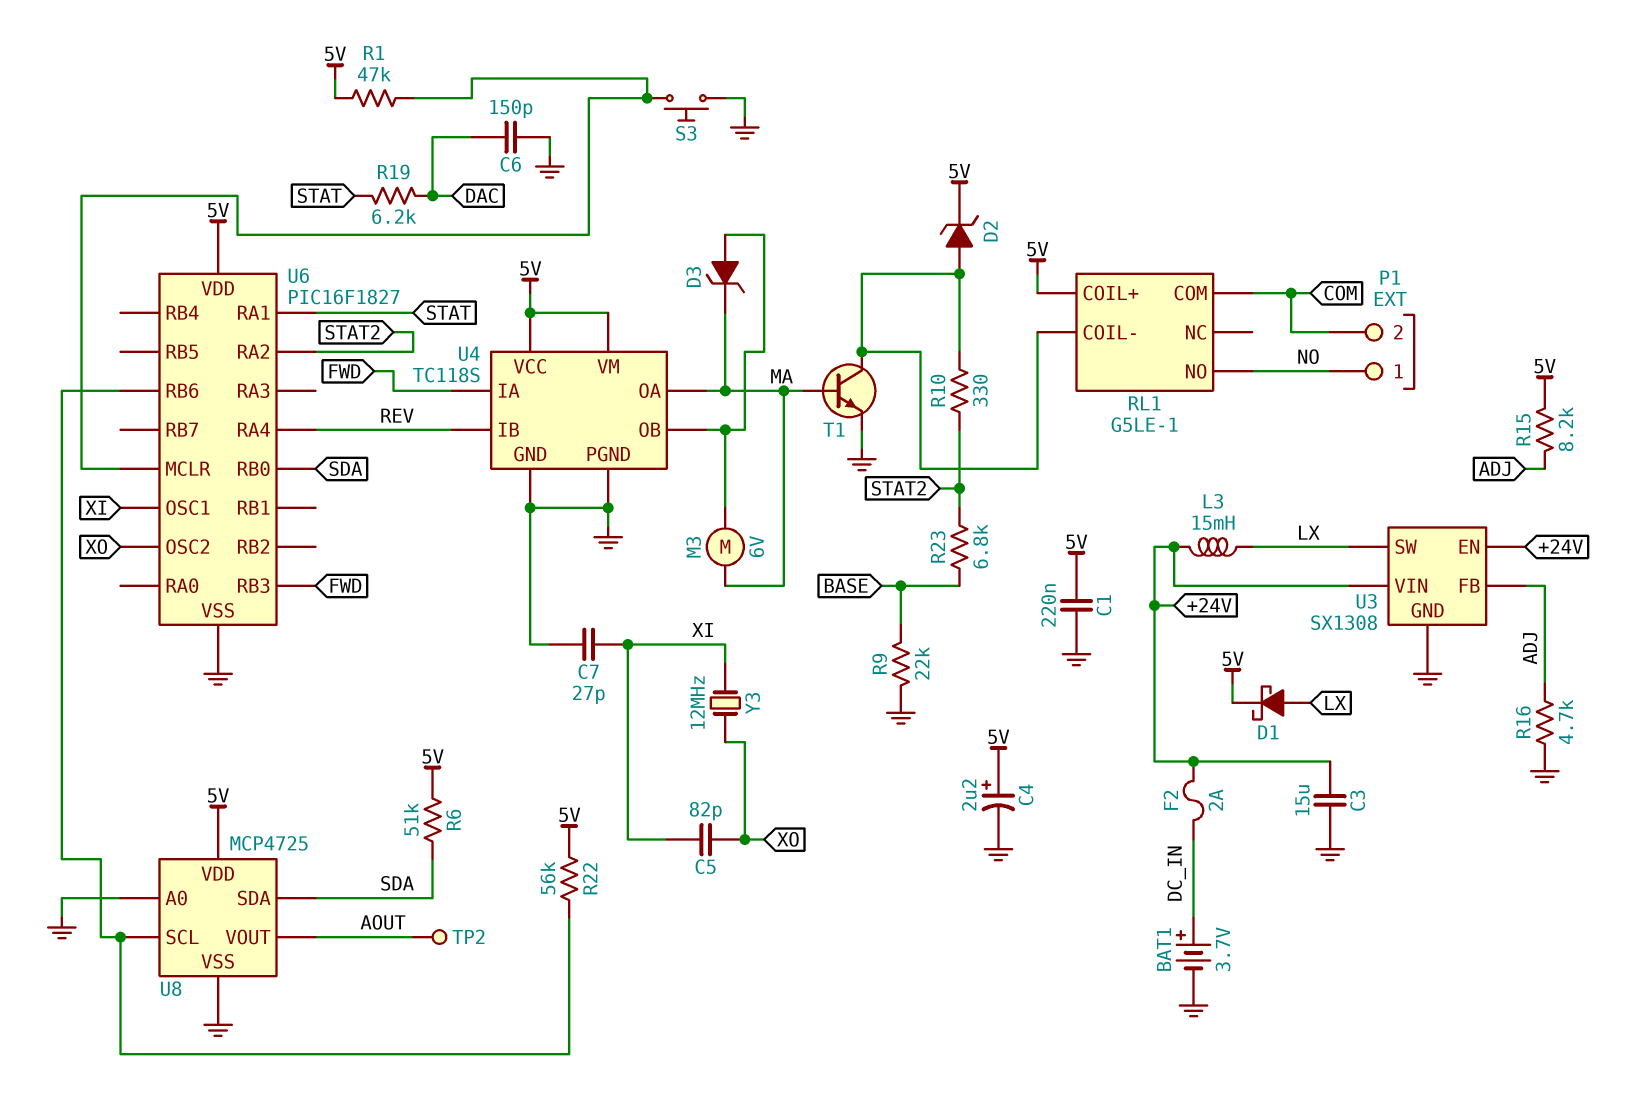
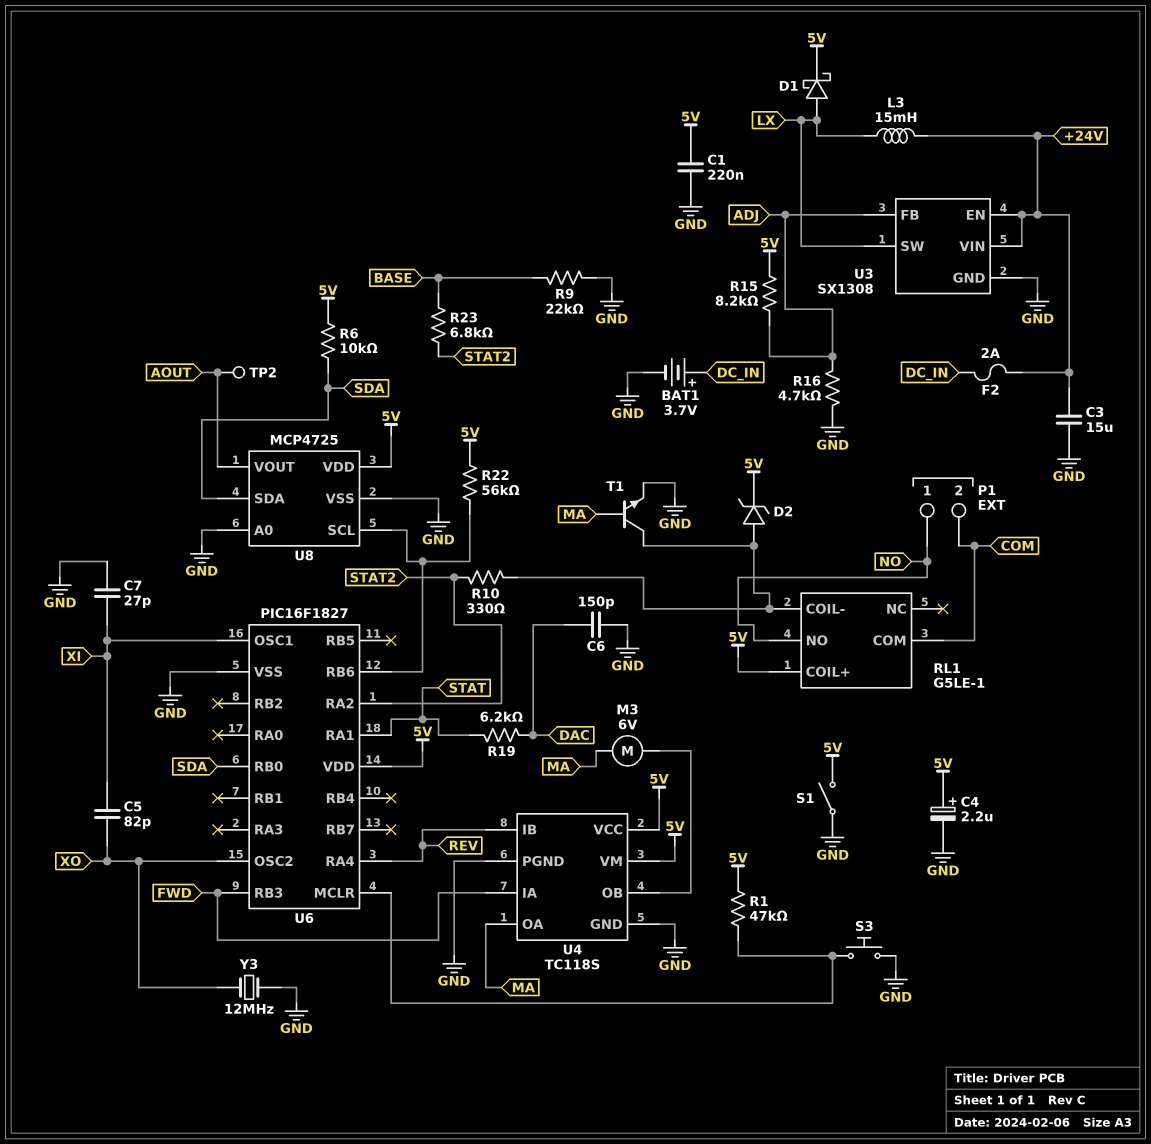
D3: zener (A U4/OB, K MA) -> none
R6: 51k (5V, SDA) -> 10k (5V, SDA)
S1: none -> switch (5V, GND)
Y3: 12MHz (XI, XO) -> 12MHz (GND, XO)

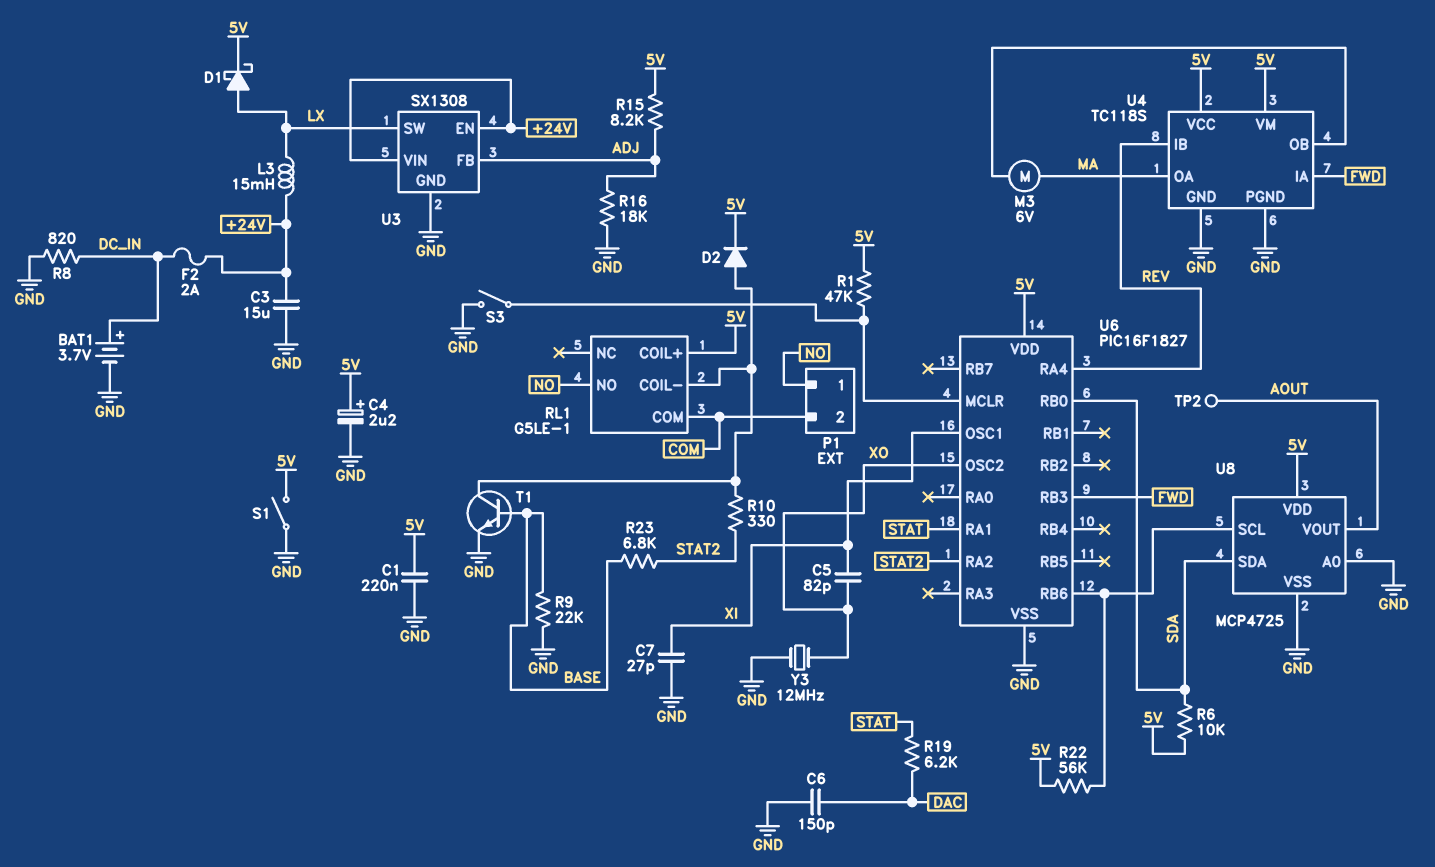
D2: zener (A RL1/COIL-, K 5V) -> diode (A RL1/COIL-, K 5V)
R8: none -> 820 (DC_IN, GND)
R16: 4.7k (ADJ, GND) -> 18k (ADJ, GND)
S3: button (GND, U6/MCLR) -> switch (GND, U6/MCLR)
T1: NPN (B MA, C RL1/COIL-, E GND) -> NPN (B BASE, C RL1/COIL-, E GND)

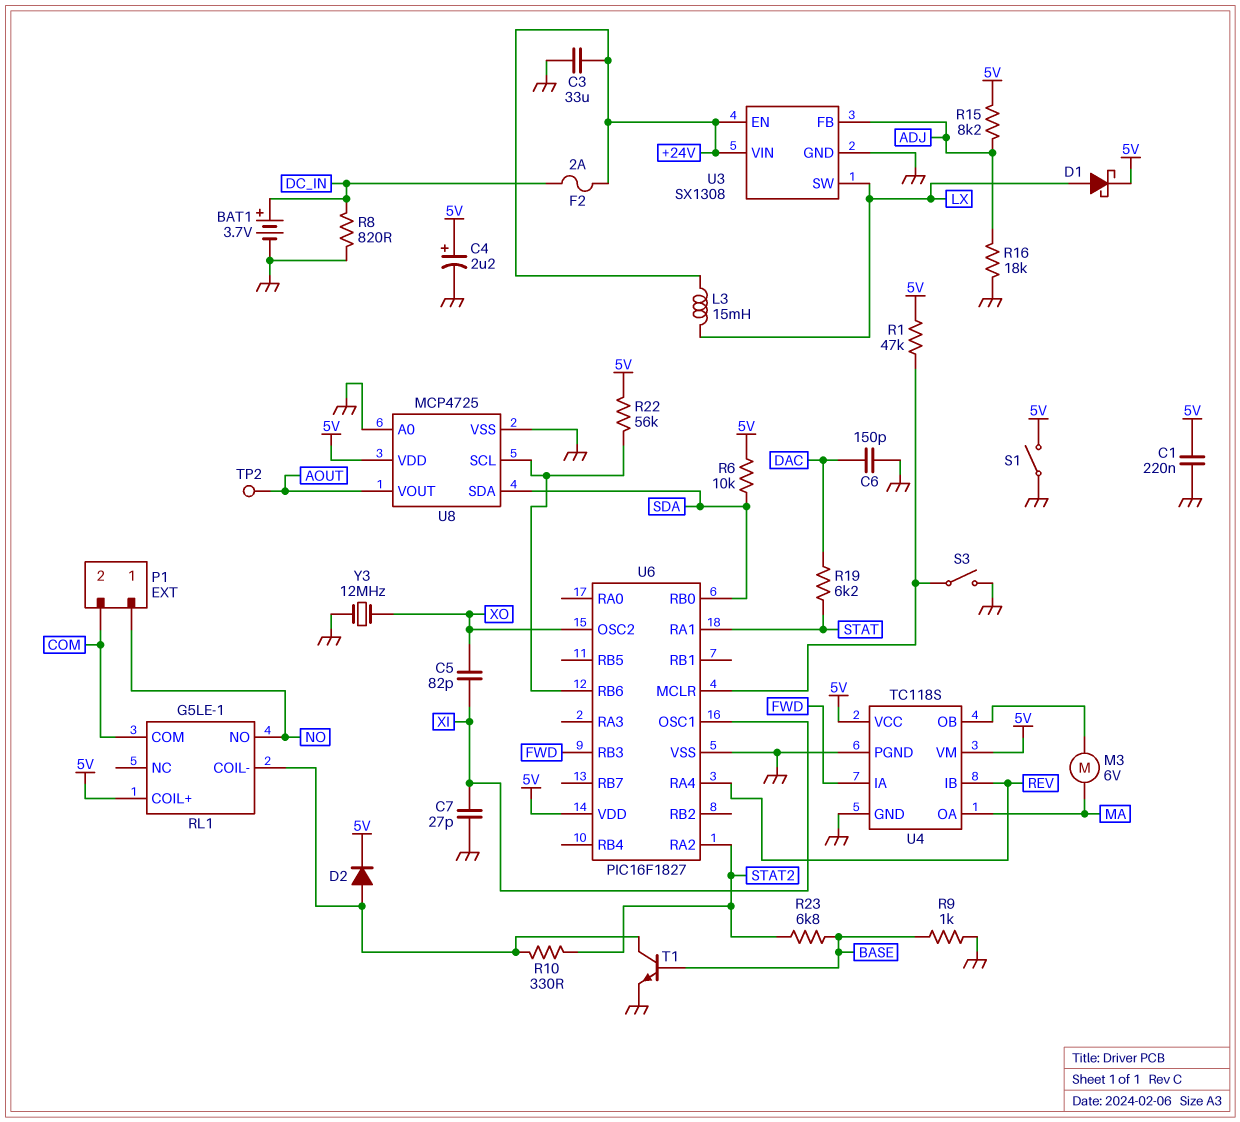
C3: 15uF (+24V, GND) -> 33uF (+24V, GND)
R9: 22k (BASE, GND) -> 1k (BASE, GND)

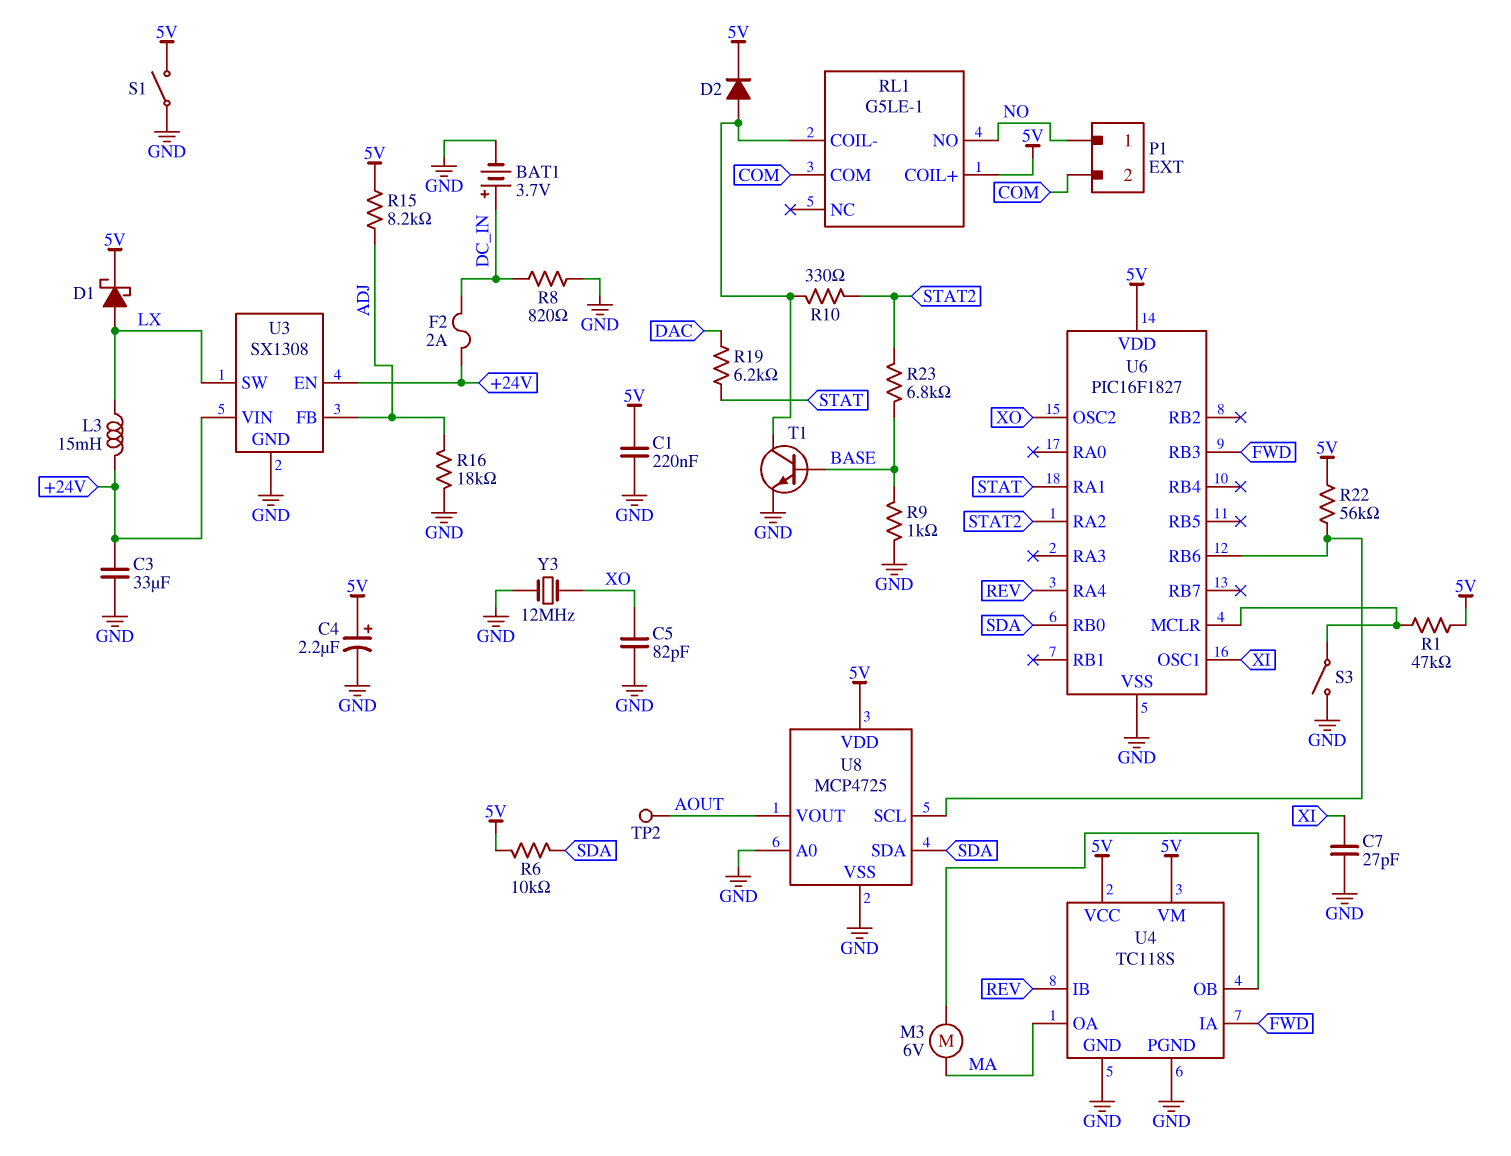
C5: 82pF (XI, XO) -> 82pF (GND, XO)
C6: 150pF (DAC, GND) -> none

